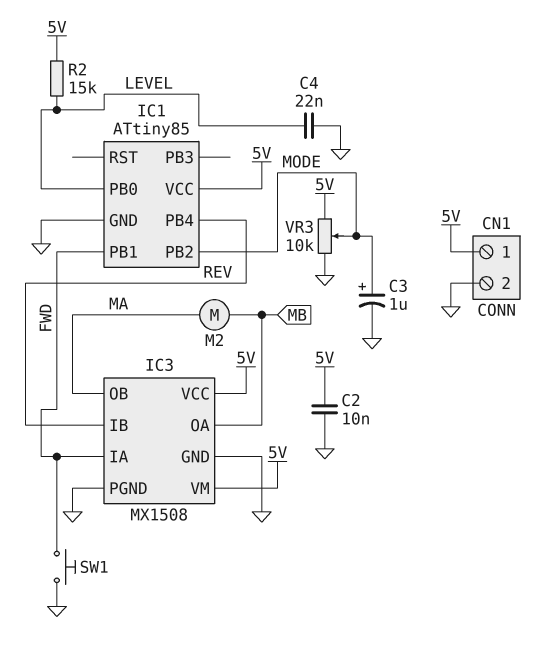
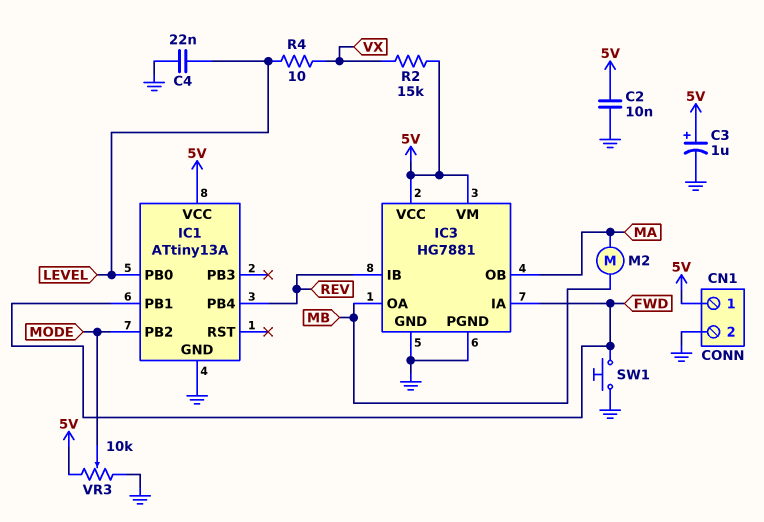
C3: 1uF (plus MODE, minus GND) -> 1uF (plus 5V, minus GND)
IC1: ATtiny85 -> ATtiny13A
IC3: MX1508 -> HG7881
R2: 15k (5V, LEVEL) -> 15k (5V, VX)
R4: none -> 10 (LEVEL, VX)

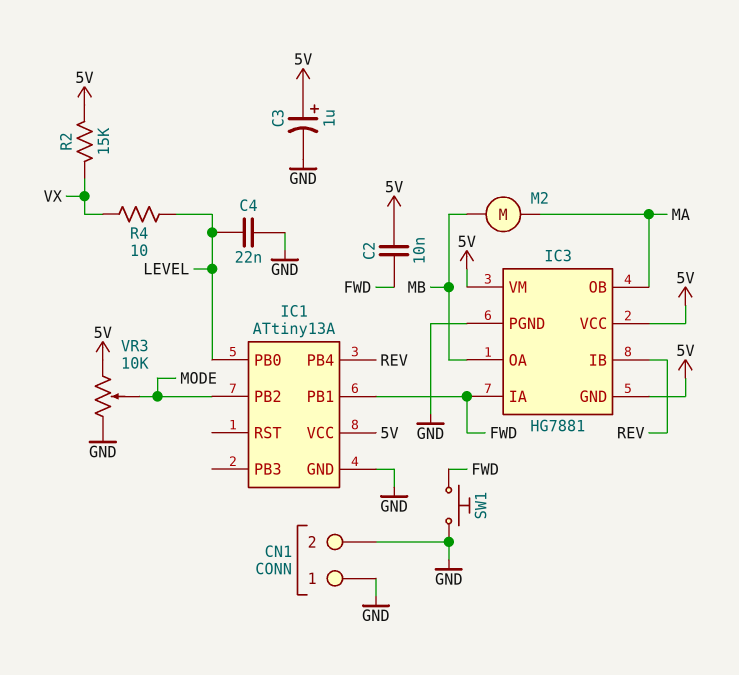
C2: 10nF (5V, GND) -> 10nF (5V, FWD)
CN1 pin 1: 5V -> GND
IC3 pin GND: GND -> 5V

